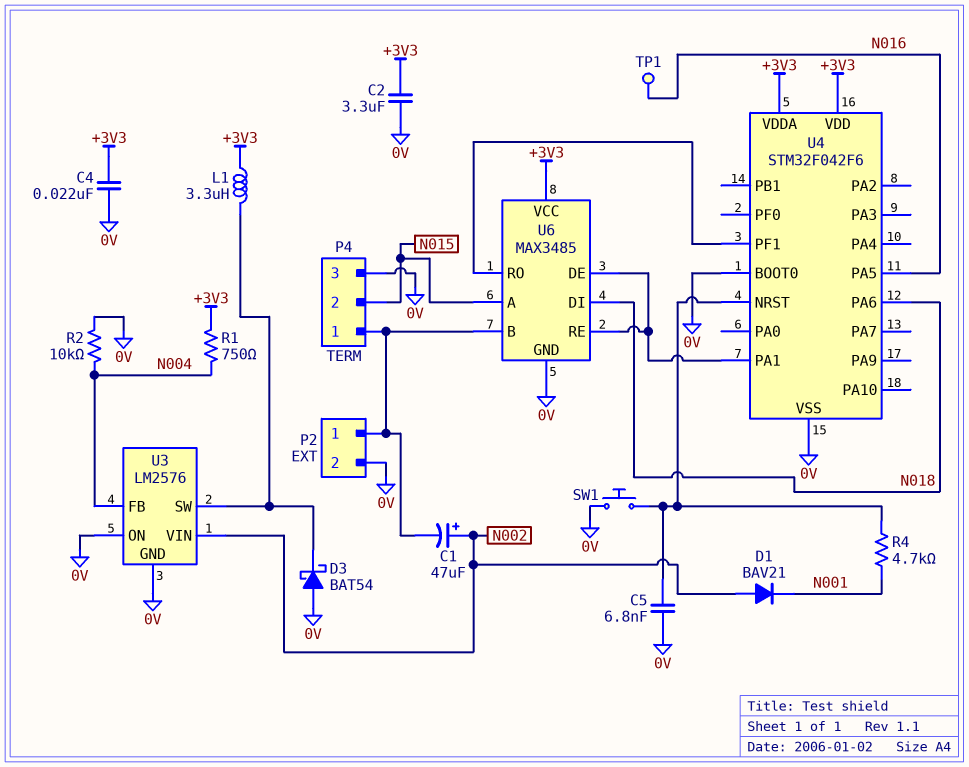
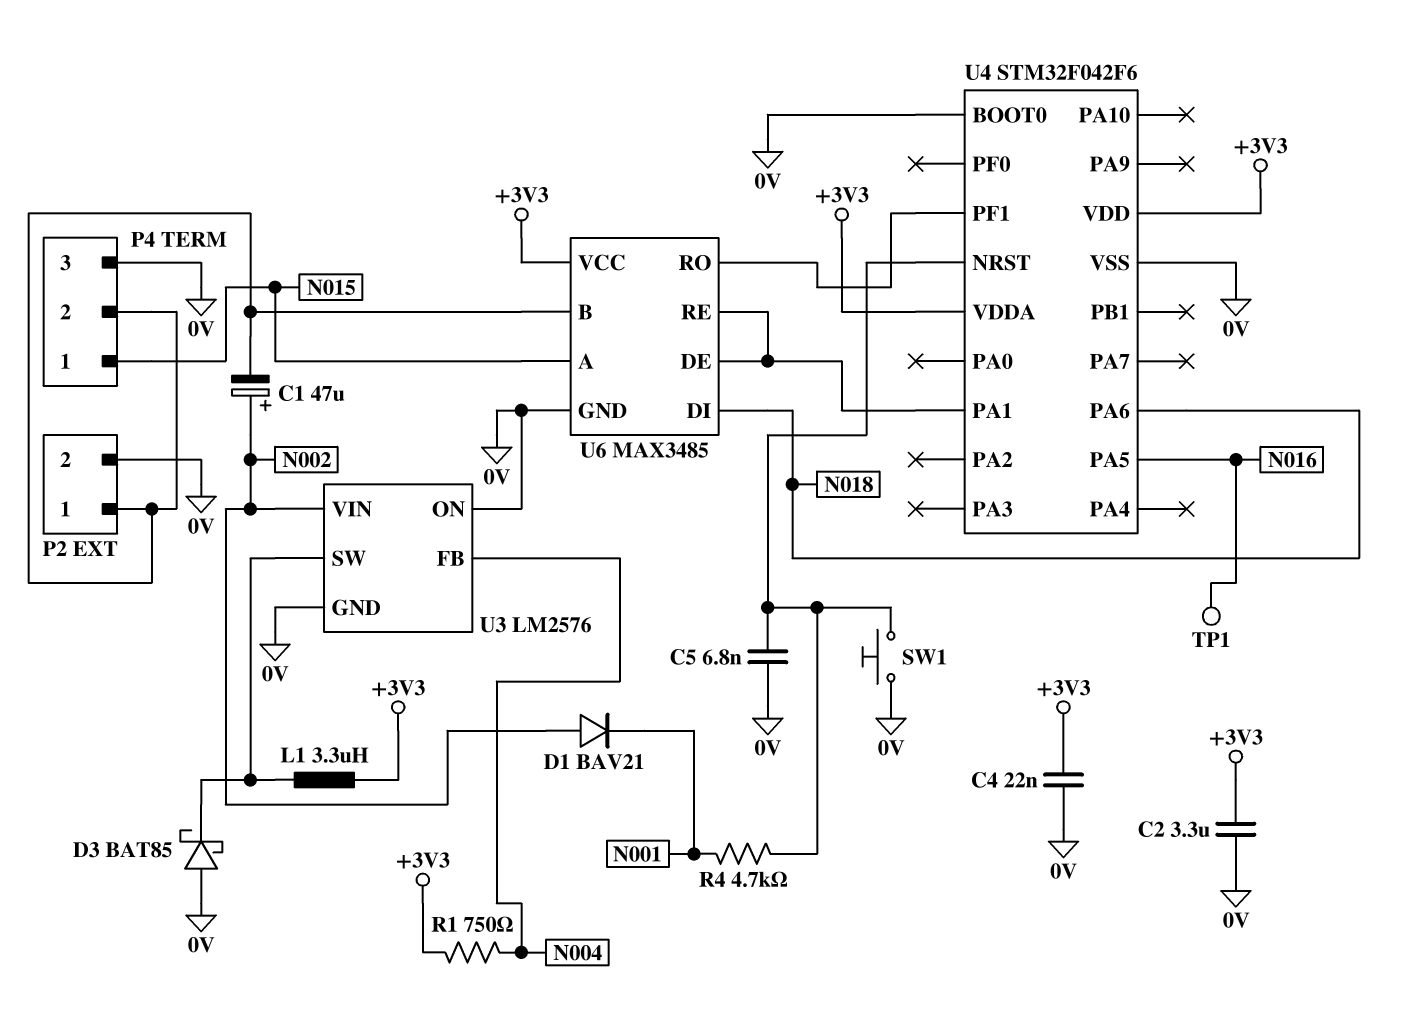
D3: schottky BAT54 (A 0V, K U3/SW) -> schottky BAT85 (A 0V, K U3/SW)
P4 pin 1: P2/1 -> N015
P4 pin 2: N015 -> P2/1
R2: 10k (0V, N004) -> none

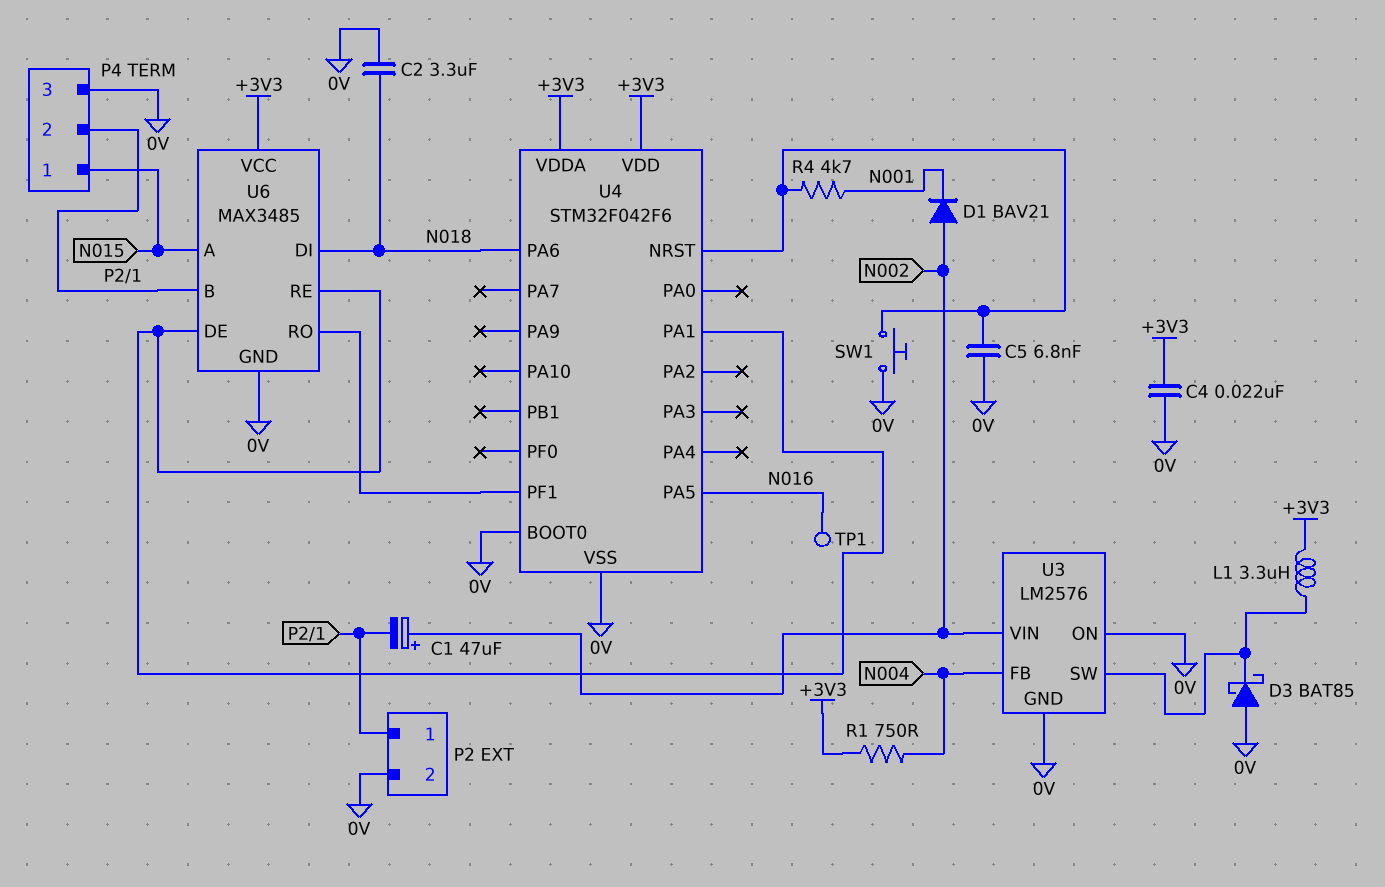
C2: 3.3uF (+3V3, 0V) -> 3.3uF (0V, N018)

